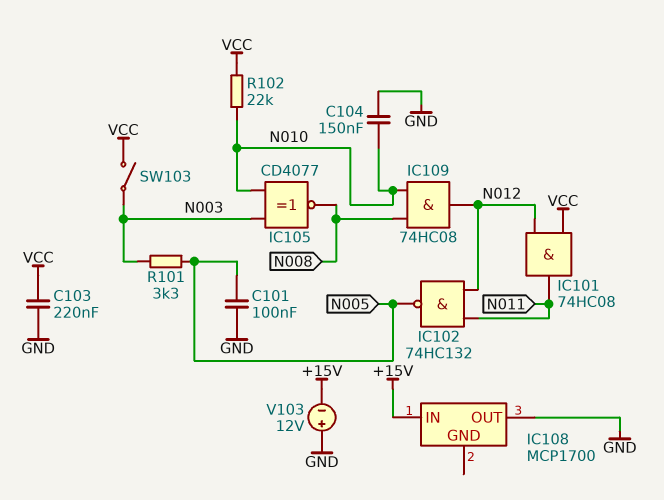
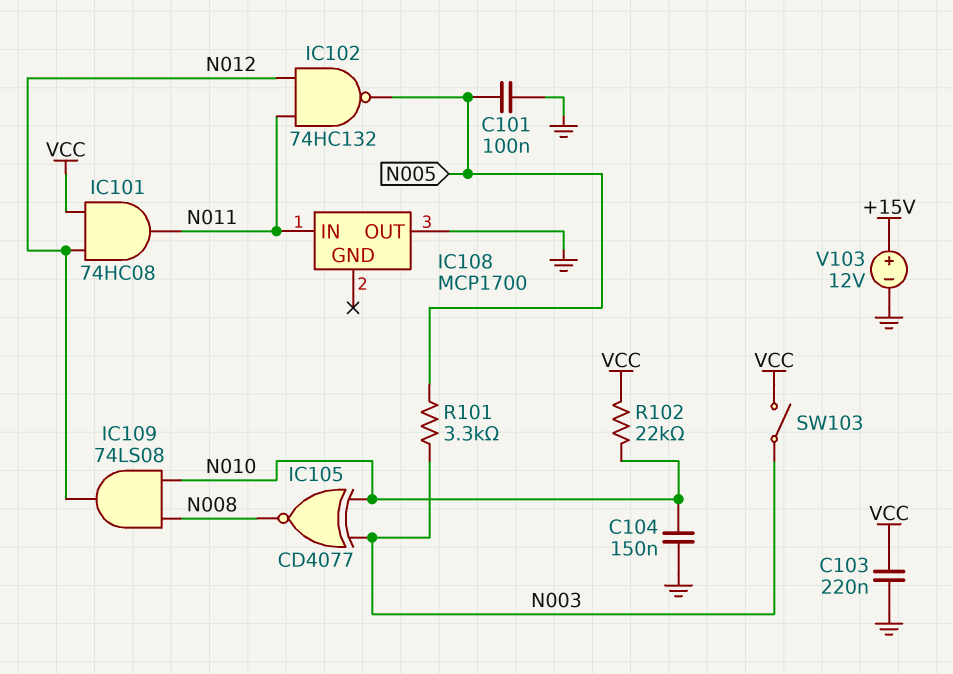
IC108 pin IN: +15V -> N011
IC109: AND 74HC08 (in N008, in N010, out N012) -> AND 74LS08 (in N008, in N010, out N012)
V103: 12V (plus GND, minus +15V) -> 12V (plus +15V, minus GND)

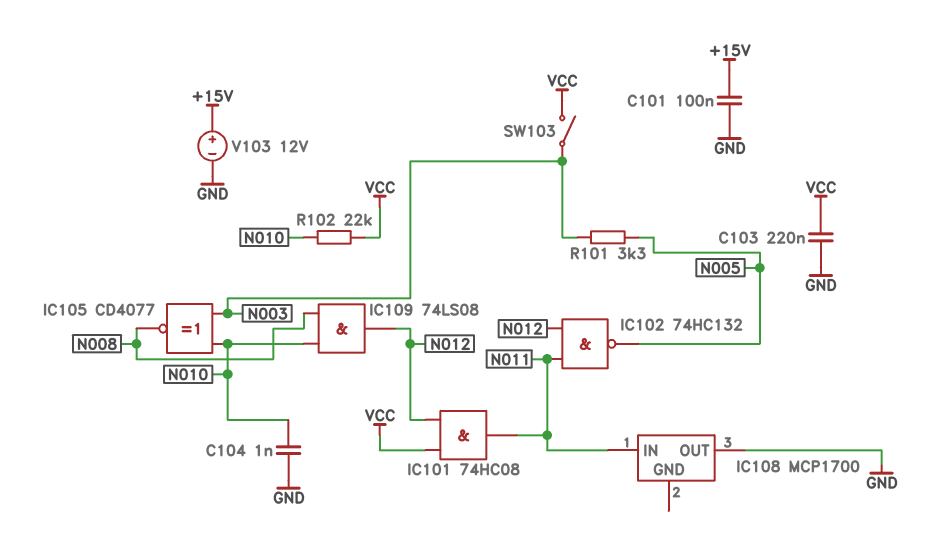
C101: 100nF (GND, N005) -> 100nF (+15V, GND)
C104: 150nF (GND, N010) -> 1nF (GND, N010)

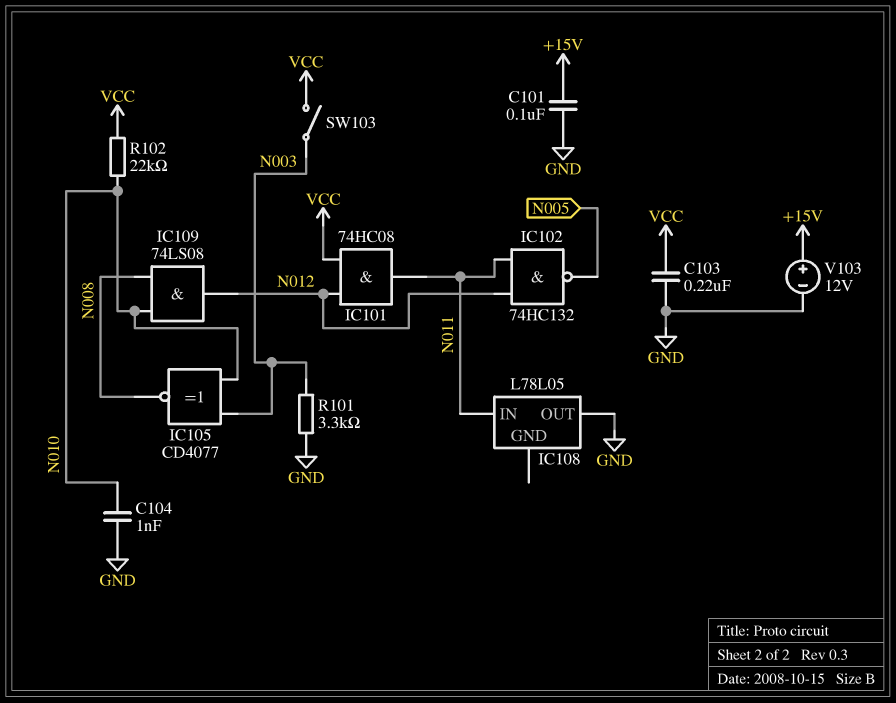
IC108: MCP1700 -> L78L05
R101: 3.3k (N003, N005) -> 3.3k (GND, N003)

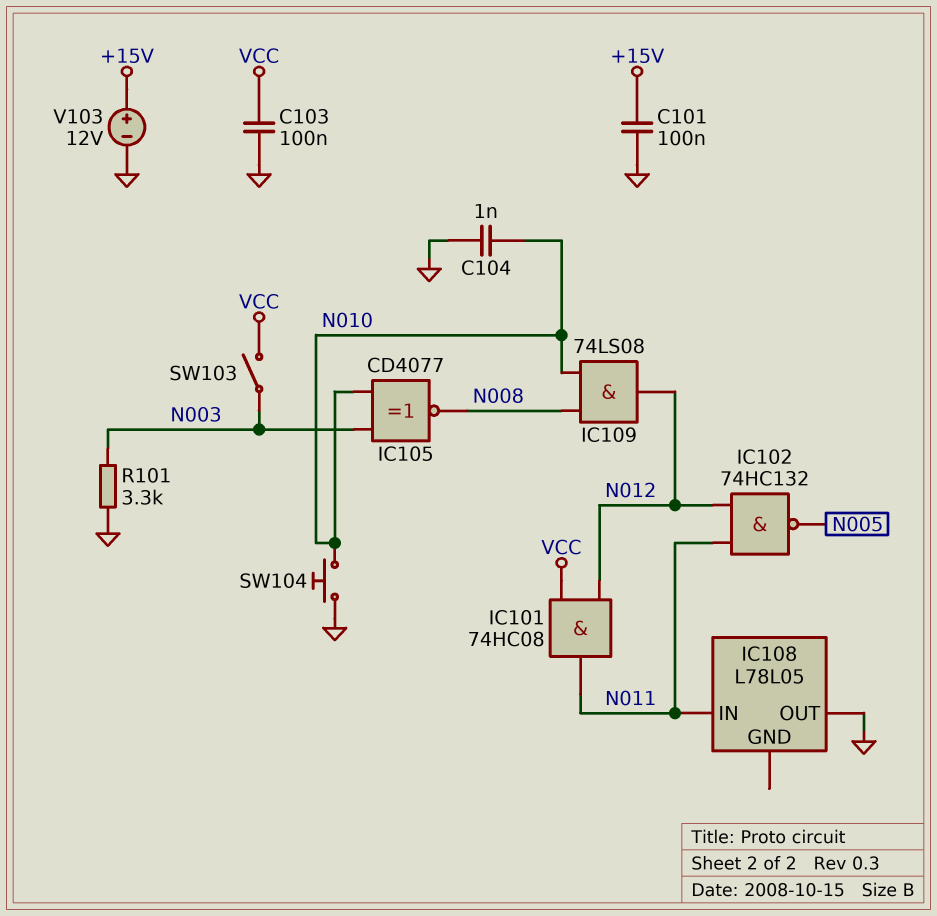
C103: 220nF (GND, VCC) -> 100nF (GND, VCC)
R102: 22k (N010, VCC) -> none
SW104: none -> button (GND, N010)

